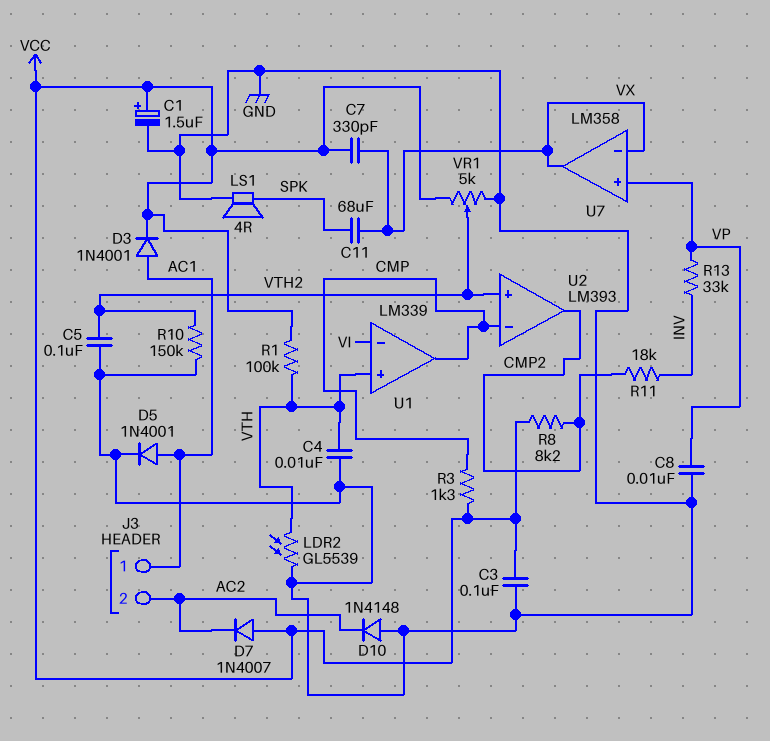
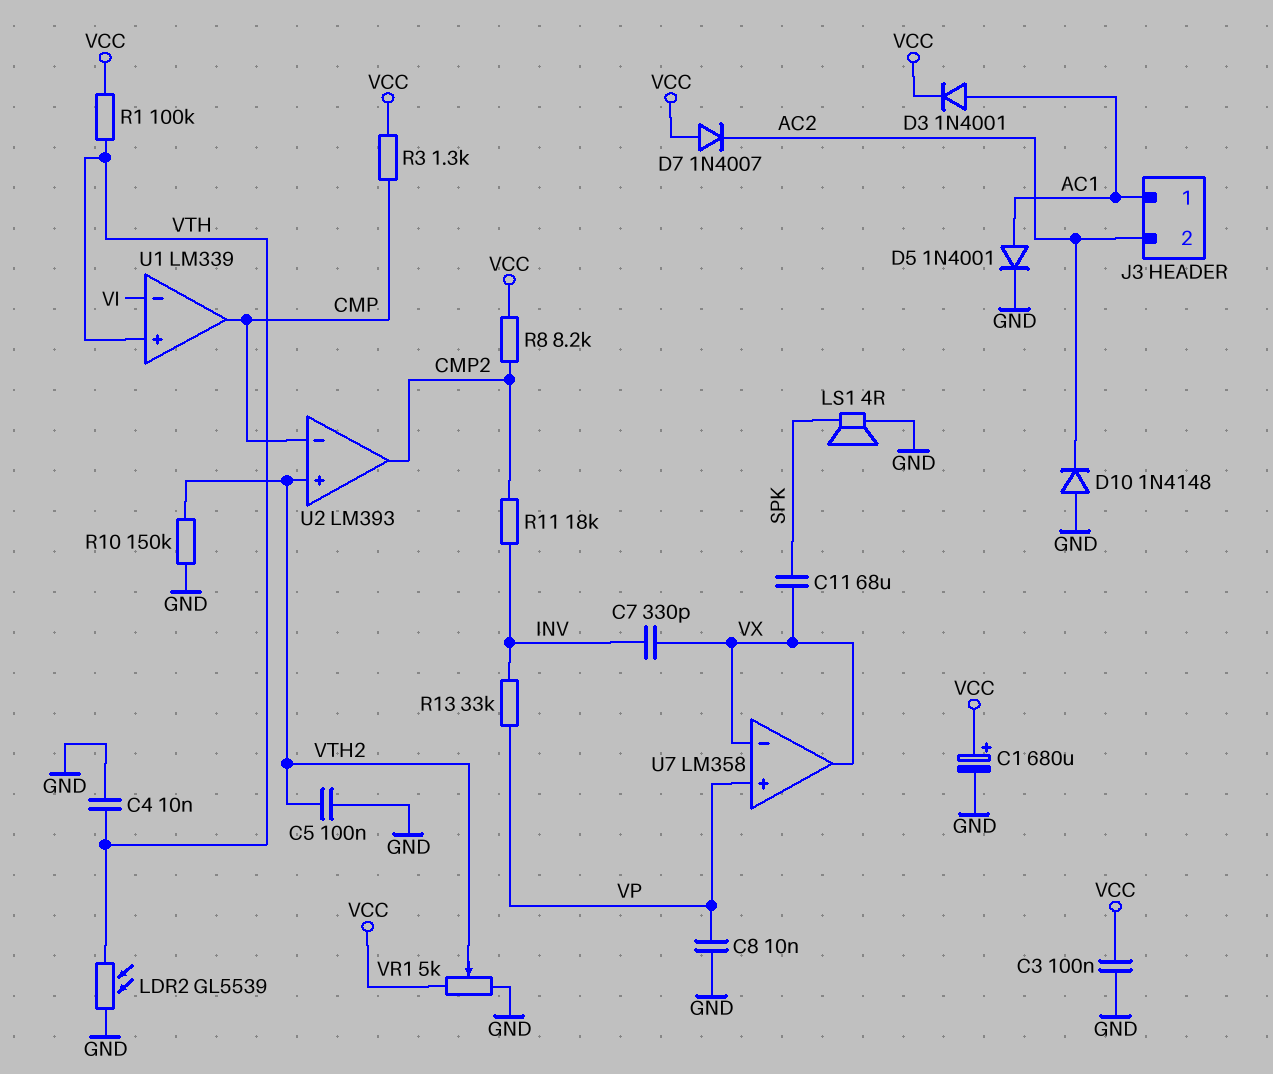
C1: 1.5uF (plus VCC, minus GND) -> 680uF (plus VCC, minus GND)
C7: 330pF (VCC, VX) -> 330pF (INV, VX)

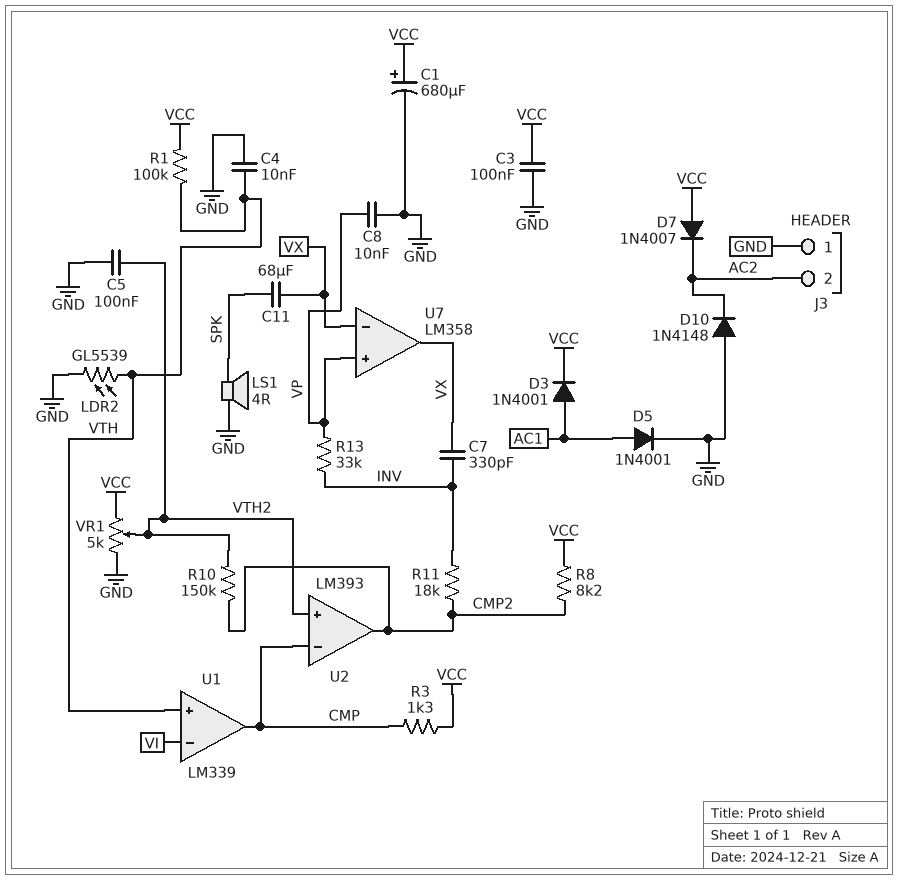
J3 pin 1: AC1 -> GND
R10: 150k (GND, VTH2) -> 150k (CMP2, VTH2)

